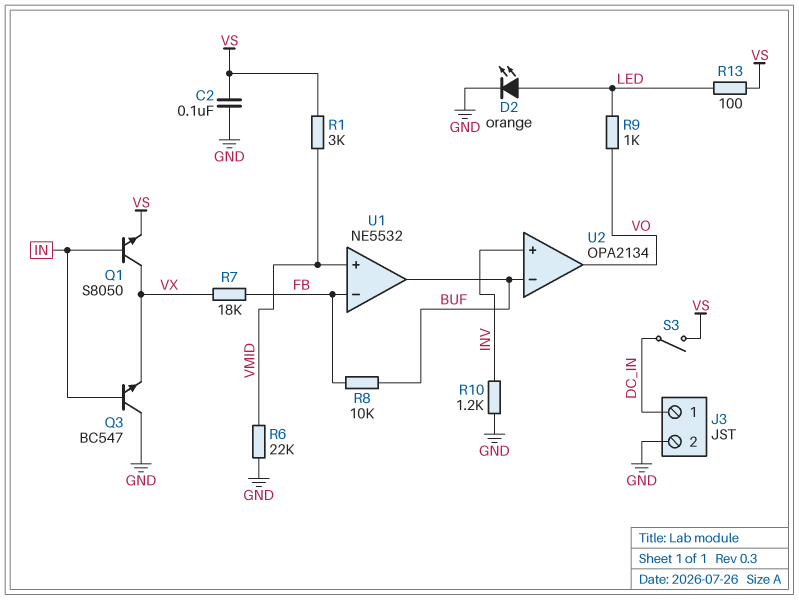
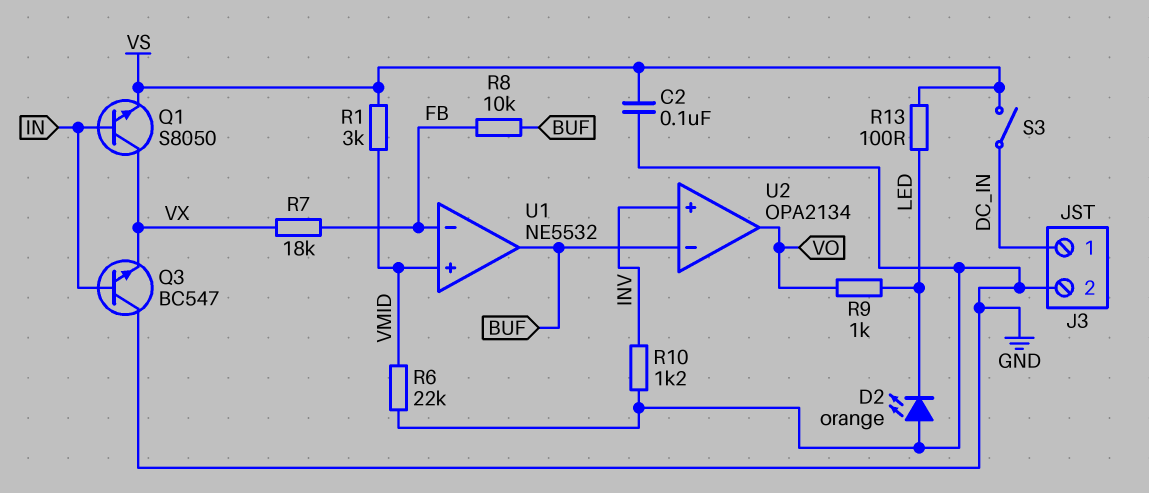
D2: LED orange (A LED, K GND) -> LED orange (A GND, K LED)

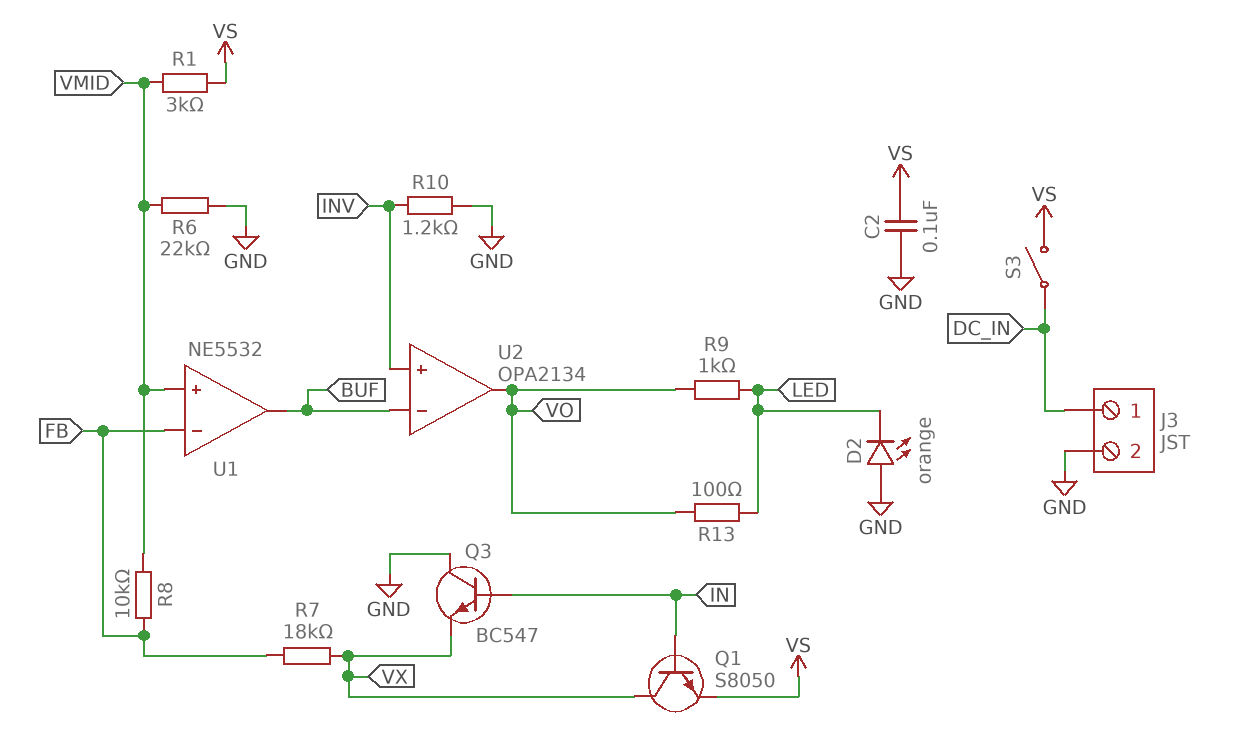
R8: 10k (BUF, FB) -> 10k (FB, VMID)
R13: 100 (LED, VS) -> 100 (LED, VO)

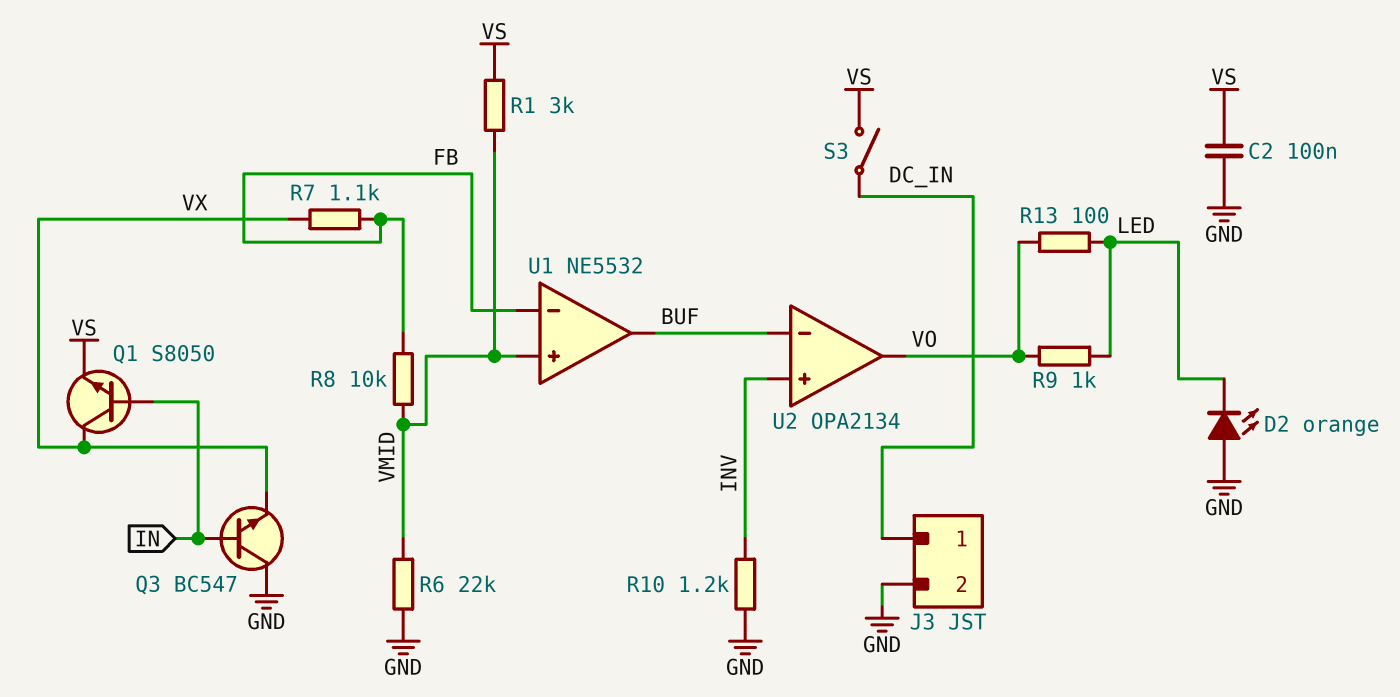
R7: 18k (FB, VX) -> 1.1k (FB, VX)

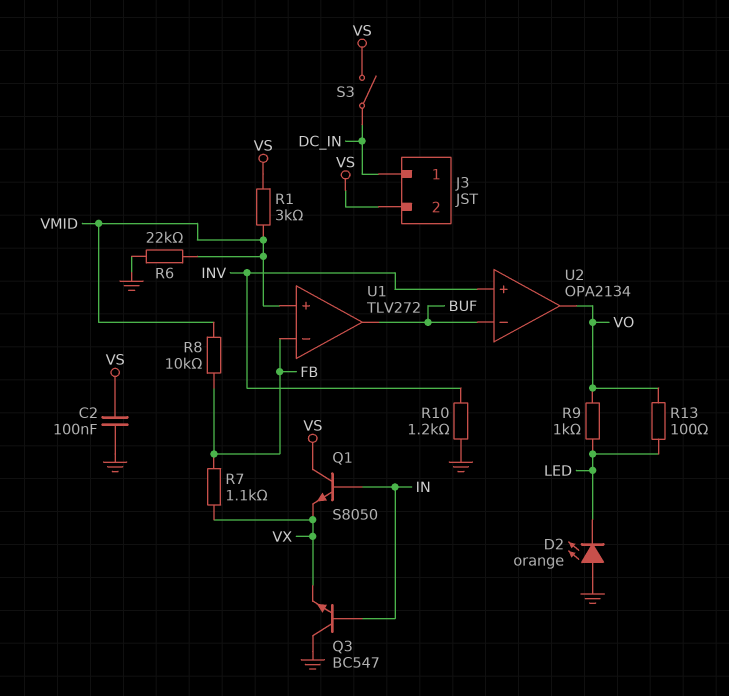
J3 pin 2: GND -> VS
Q1: NPN S8050 (B IN, C VX, E VS) -> NPN S8050 (B IN, C VS, E VX)
U1: NE5532 -> TLV272

